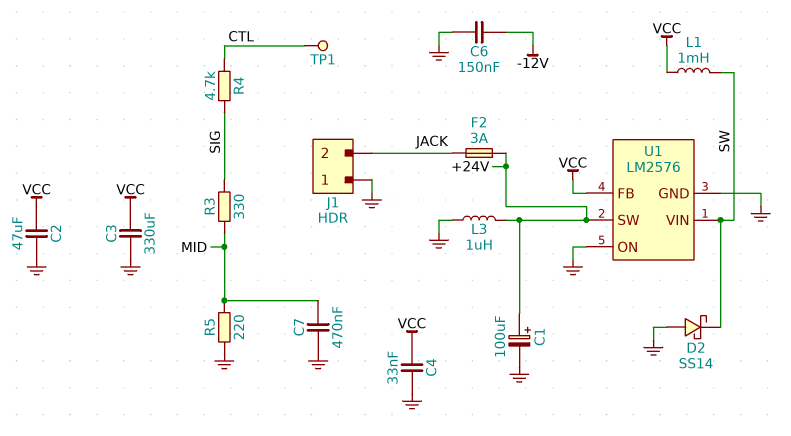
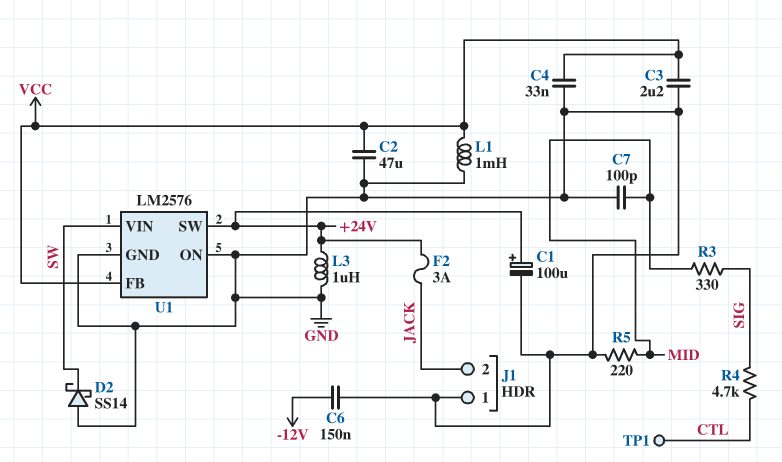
C3: 330uF (GND, VCC) -> 2.2uF (GND, VCC)
C7: 470nF (GND, MID) -> 100pF (GND, MID)
L1: 1mH (SW, VCC) -> 1mH (GND, VCC)

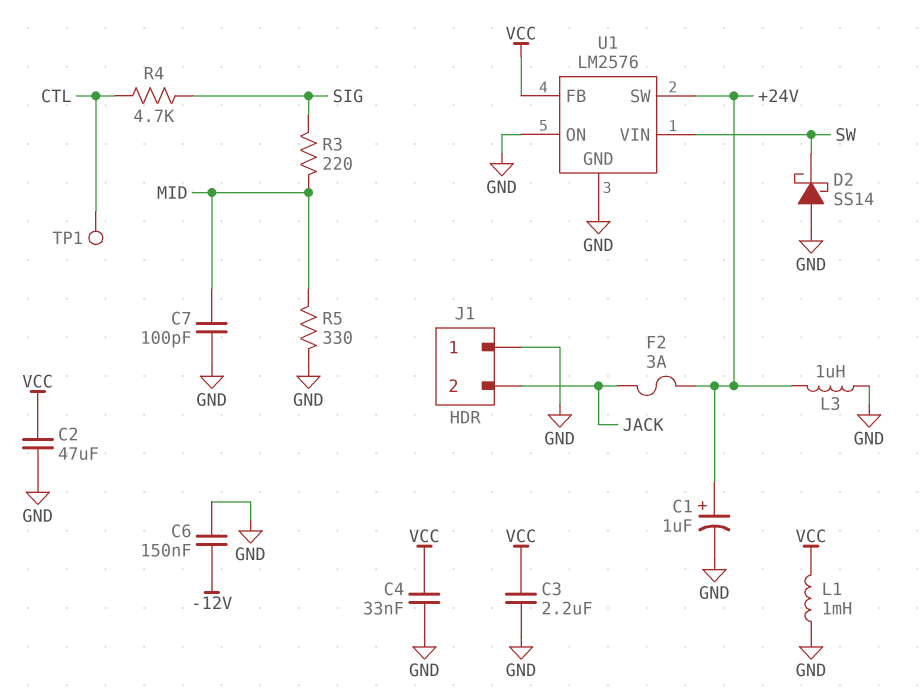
C1: 100uF (plus +24V, minus GND) -> 1uF (plus +24V, minus GND)
R3: 330 (MID, SIG) -> 220 (MID, SIG)
R5: 220 (GND, MID) -> 330 (GND, MID)

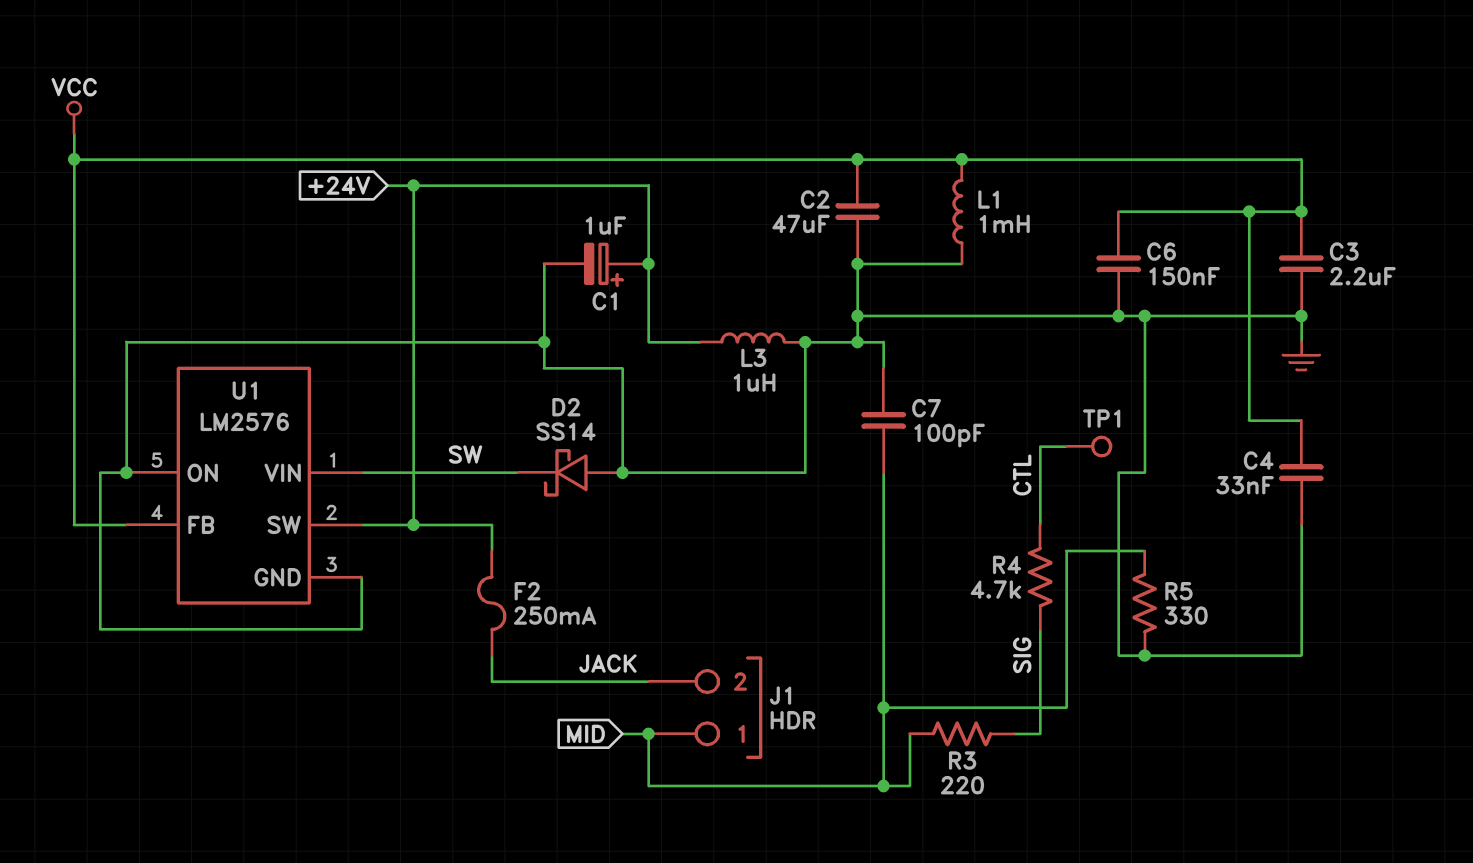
C6: 150nF (-12V, GND) -> 150nF (GND, VCC)
F2: 3A (+24V, JACK) -> 250mA (+24V, JACK)
J1 pin 1: GND -> MID

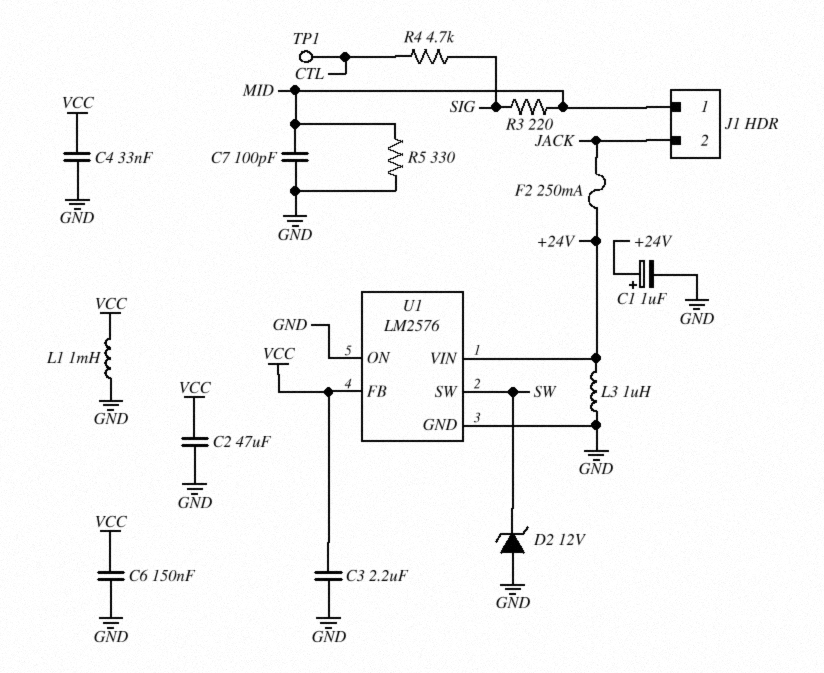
D2: schottky SS14 (A GND, K SW) -> zener 12V (A GND, K SW)
U1 pin SW: +24V -> SW
U1 pin VIN: SW -> +24V

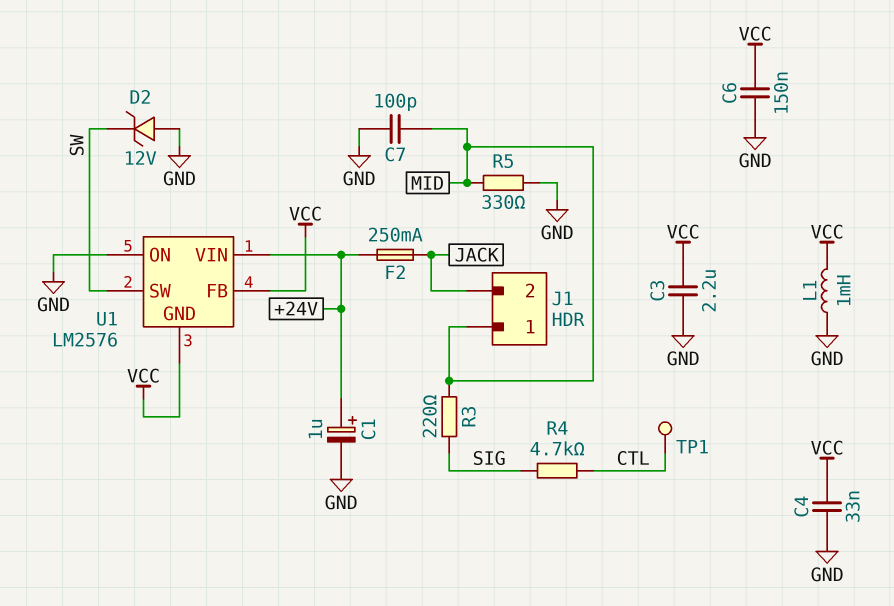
C2: 47uF (GND, VCC) -> none
L3: 1uH (+24V, GND) -> none
U1 pin GND: GND -> VCC

